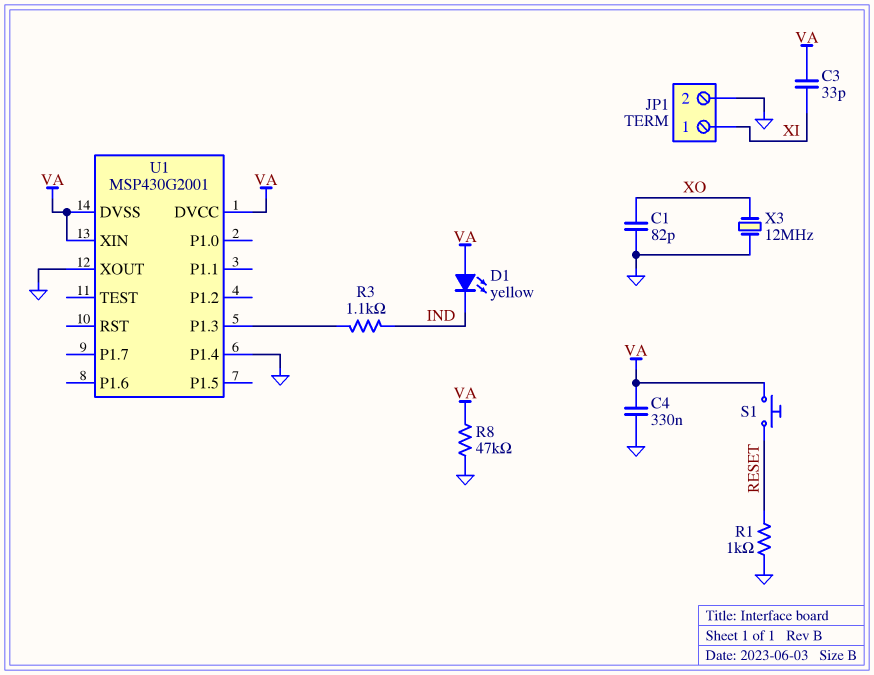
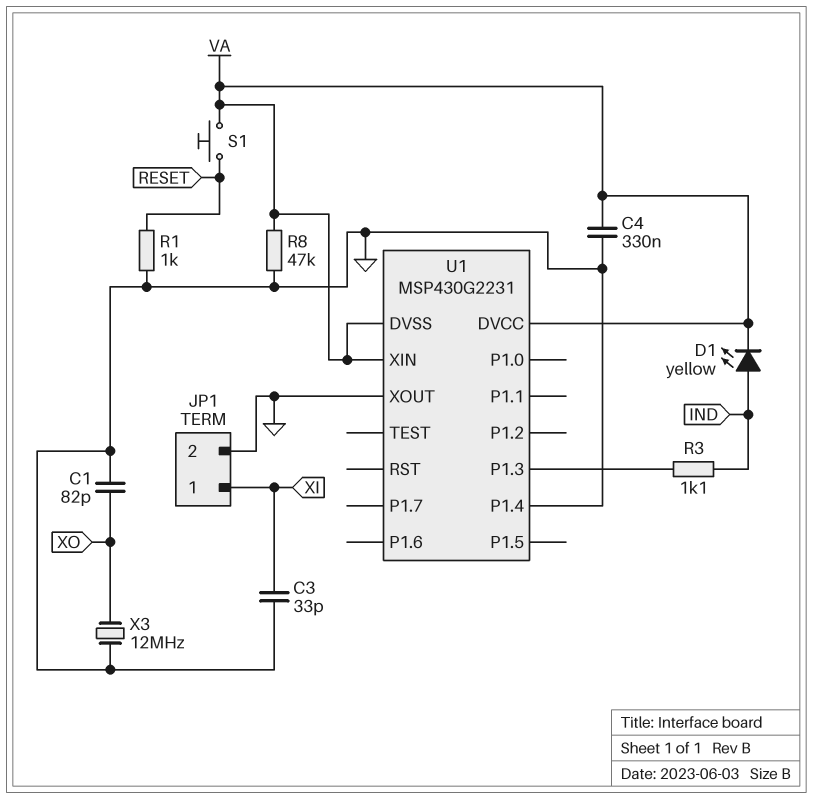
C3: 33pF (VA, XI) -> 33pF (GND, XI)
D1: LED yellow (A VA, K IND) -> LED yellow (A IND, K VA)
U1: MSP430G2001 -> MSP430G2231

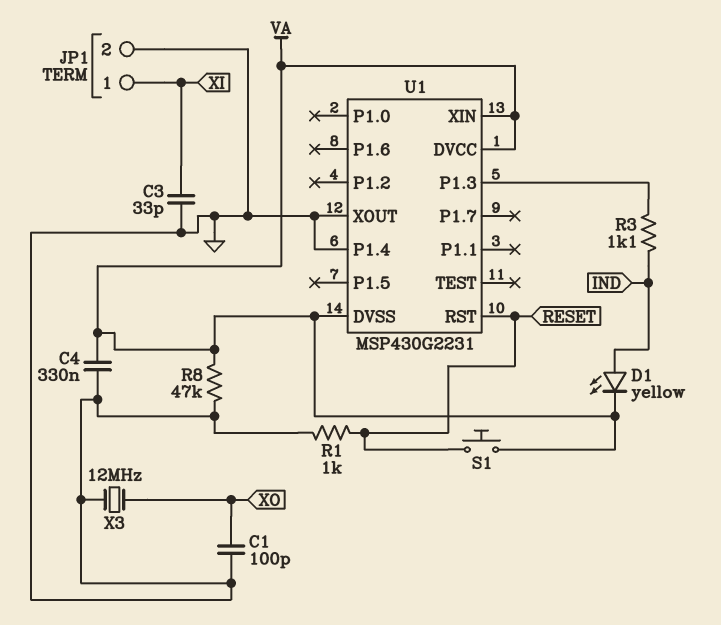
C1: 82pF (GND, XO) -> 100pF (GND, XO)
U1 pin RST: none -> RESET

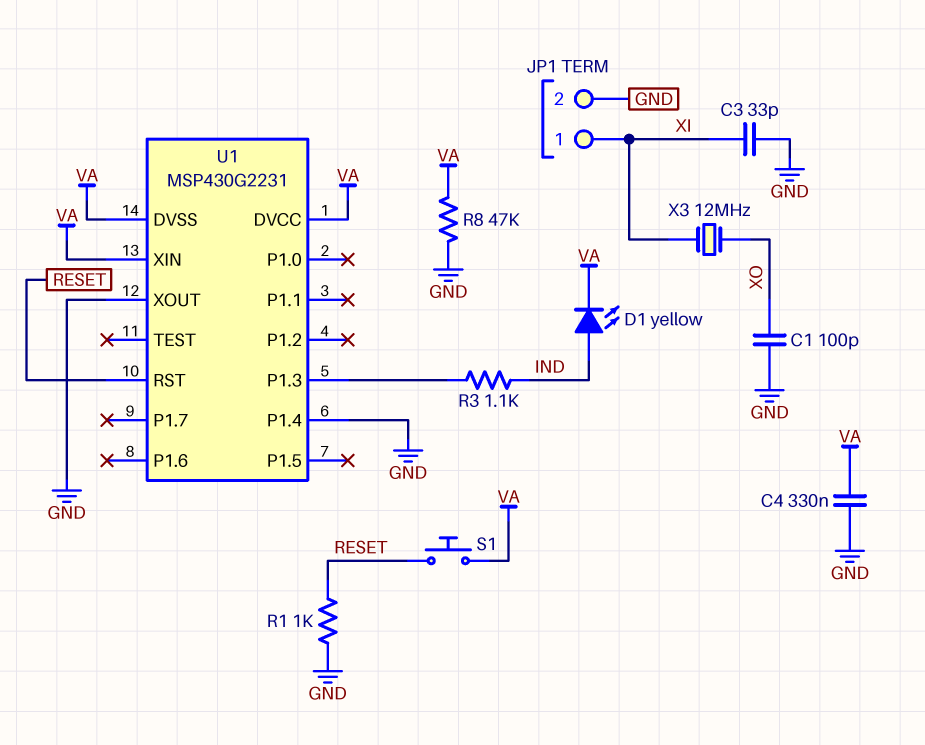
X3: 12MHz (GND, XO) -> 12MHz (XI, XO)

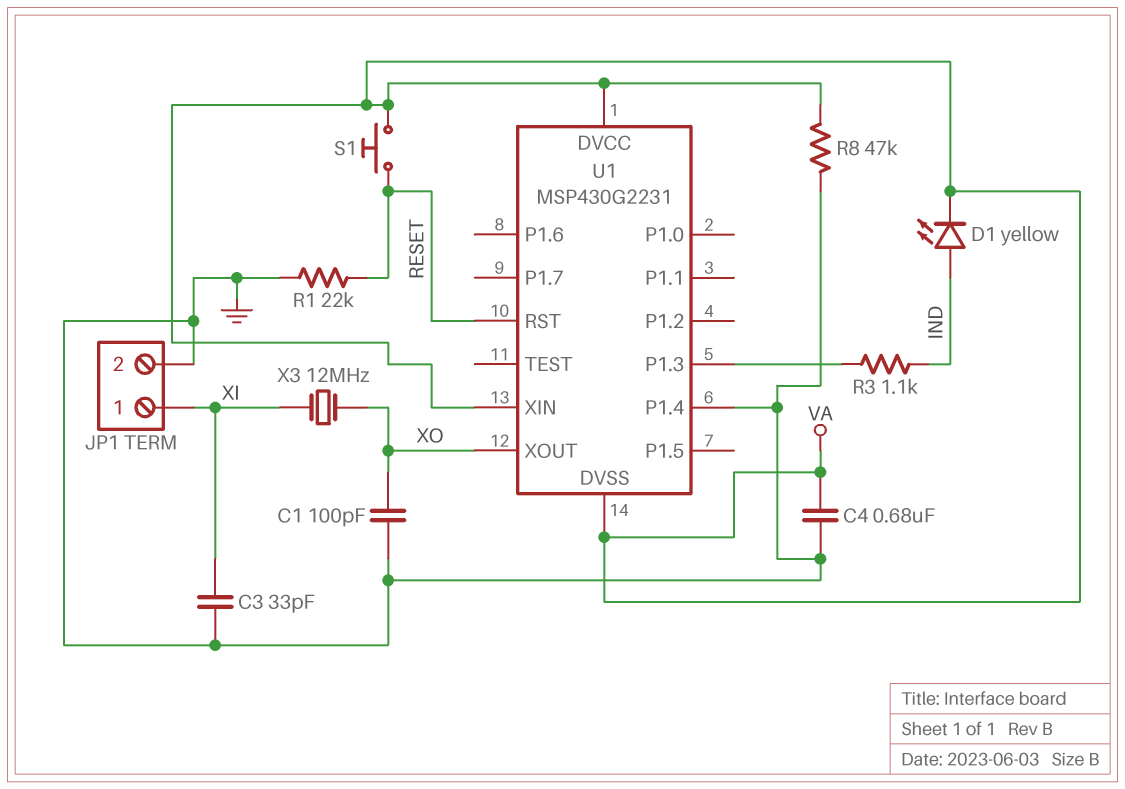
C4: 330nF (GND, VA) -> 680nF (GND, VA)
R1: 1k (GND, RESET) -> 22k (GND, RESET)
U1 pin XOUT: GND -> XO

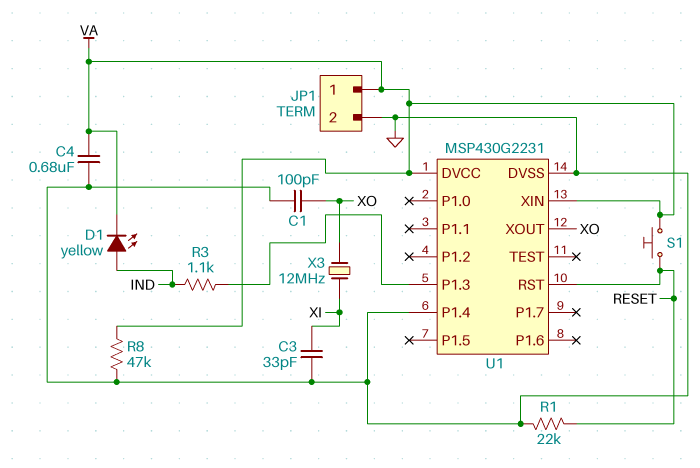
JP1 pin 1: XI -> VA
U1 pin DVSS: VA -> GND

